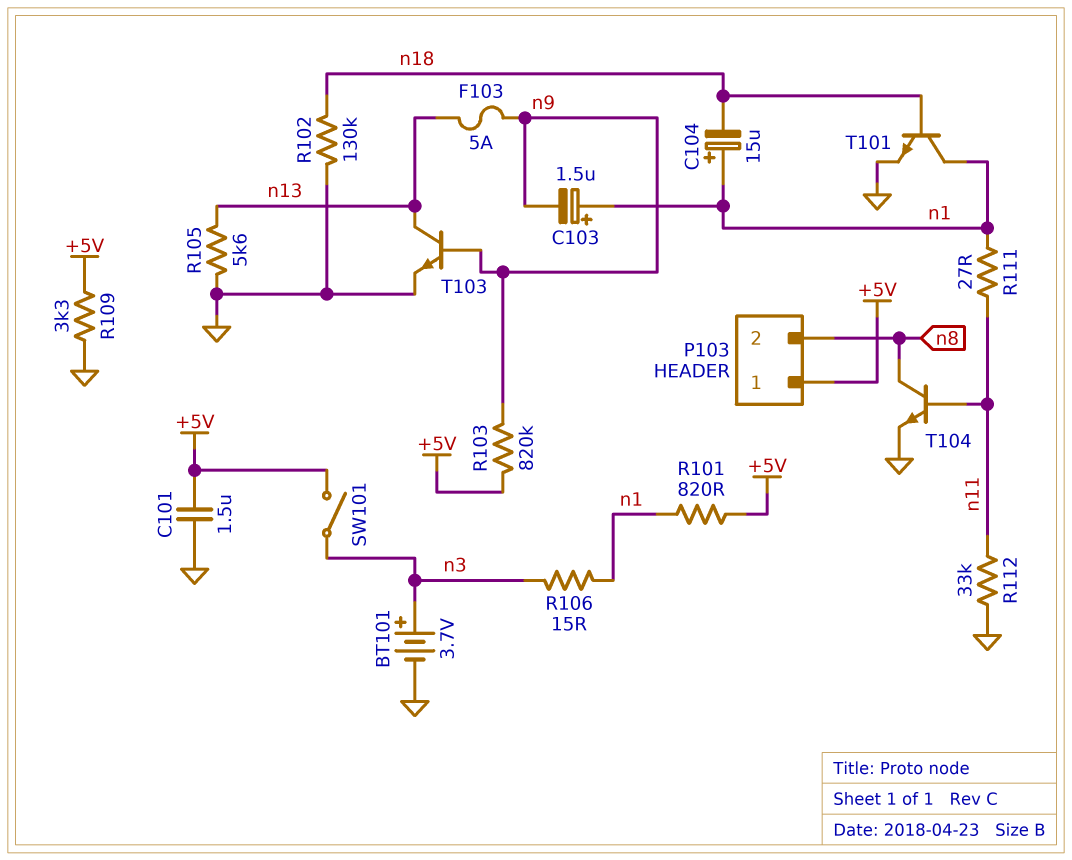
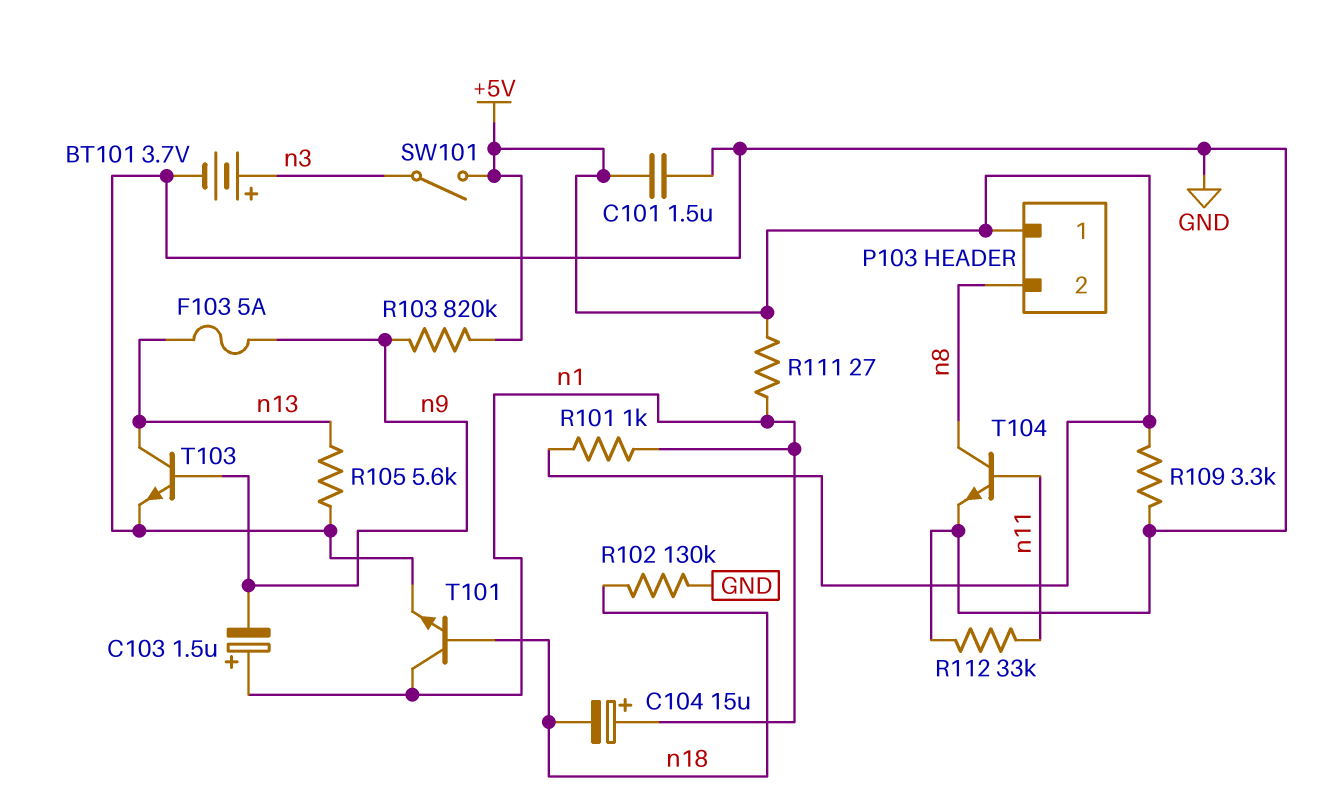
R101: 820 (+5V, n1) -> 1k (+5V, n1)
R106: 15 (n1, n3) -> none
R111: 27 (n1, n11) -> 27 (+5V, n1)

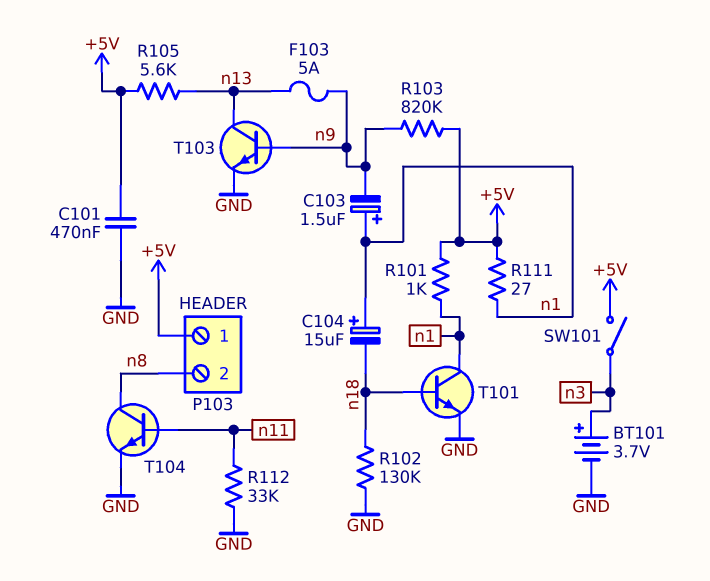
C101: 1.5uF (+5V, GND) -> 470nF (+5V, GND)
R105: 5.6k (GND, n13) -> 5.6k (+5V, n13)
R109: 3.3k (+5V, GND) -> none

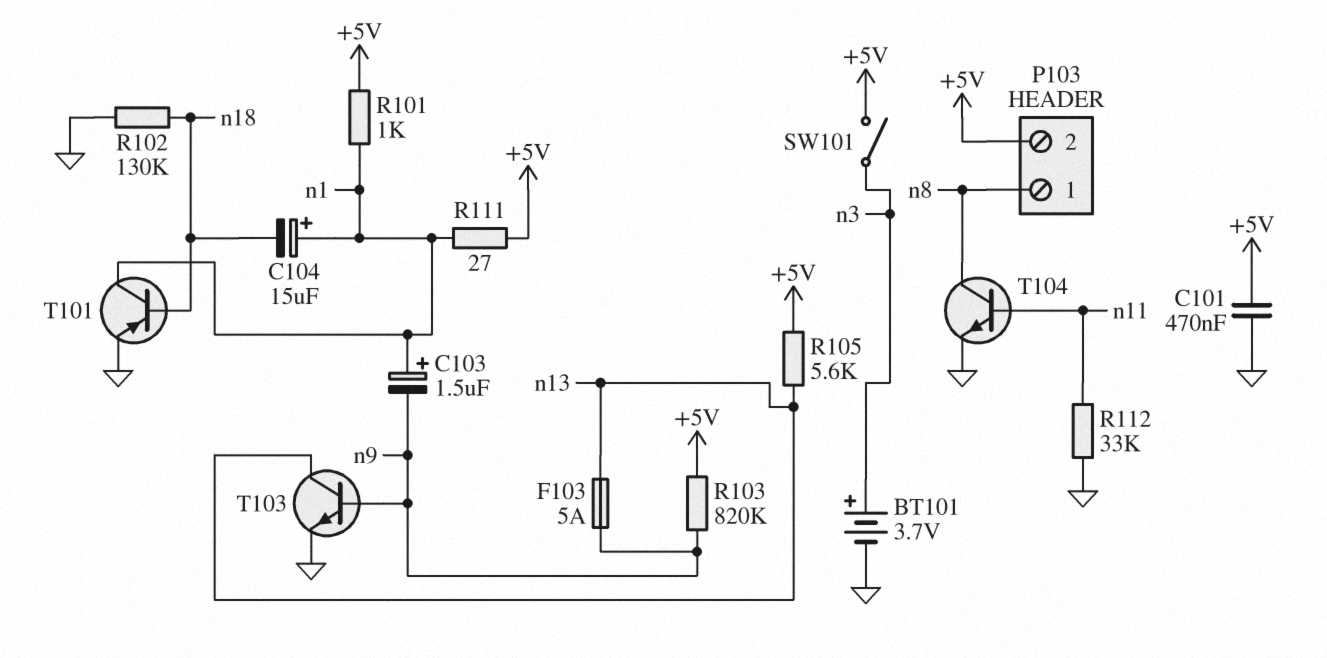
P103 pin 1: +5V -> n8
P103 pin 2: n8 -> +5V
T101: NPN (B n18, C n1, E GND) -> PNP (B n18, C n1, E GND)

